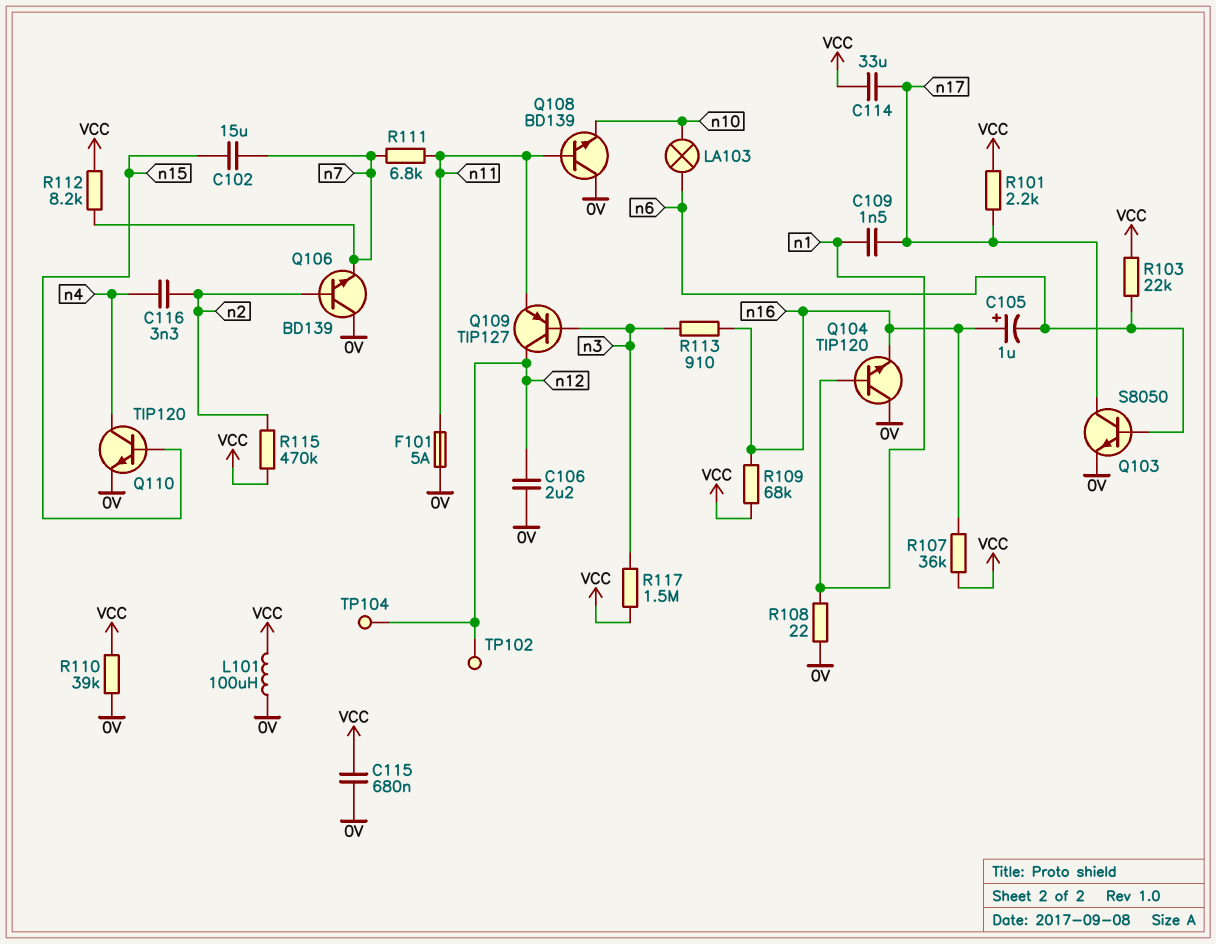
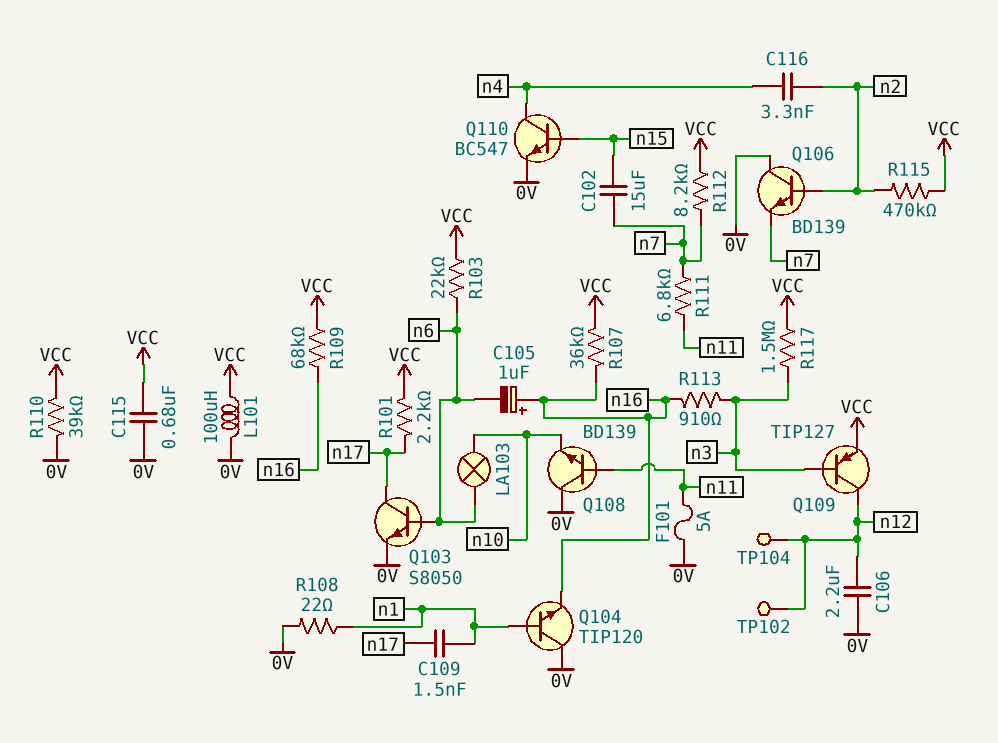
C114: 33uF (VCC, n17) -> none
Q109: PNP TIP127 (B n3, C n12, E n11) -> PNP TIP127 (B n3, C n12, E VCC)
Q110: NPN TIP120 (B n15, C n4, E 0V) -> NPN BC547 (B n15, C n4, E 0V)

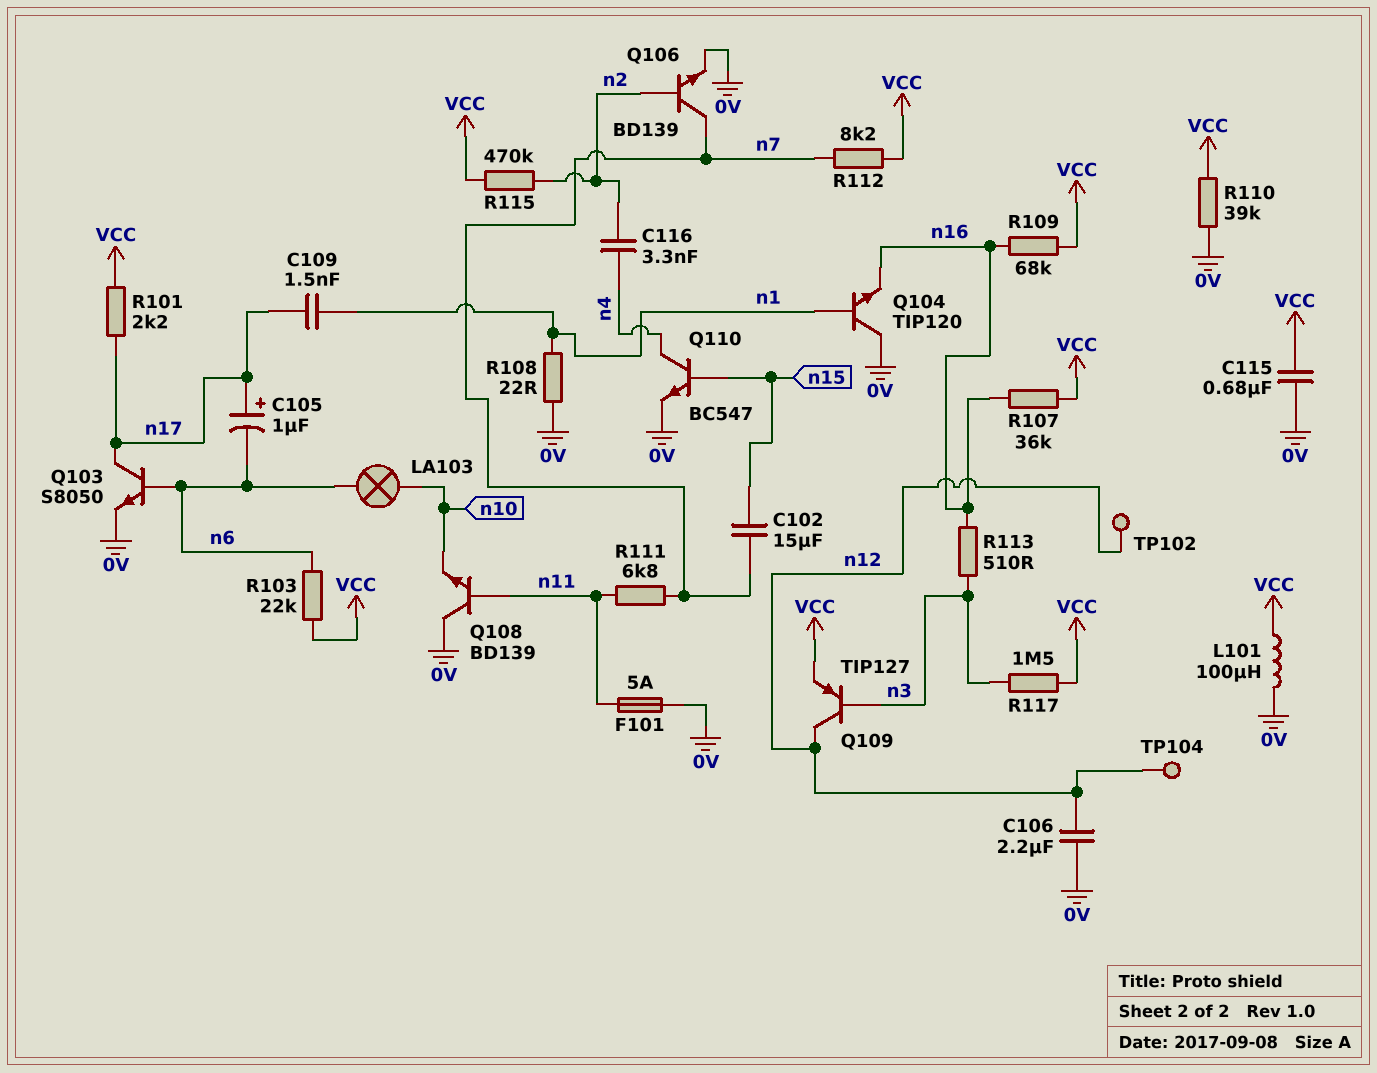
C105: 1uF (plus n16, minus n6) -> 1uF (plus n17, minus n6)
Q106: NPN BD139 (B n2, C 0V, E n7) -> NPN BD139 (B n2, C n7, E 0V)
R113: 910 (n3, n16) -> 510 (n3, n16)

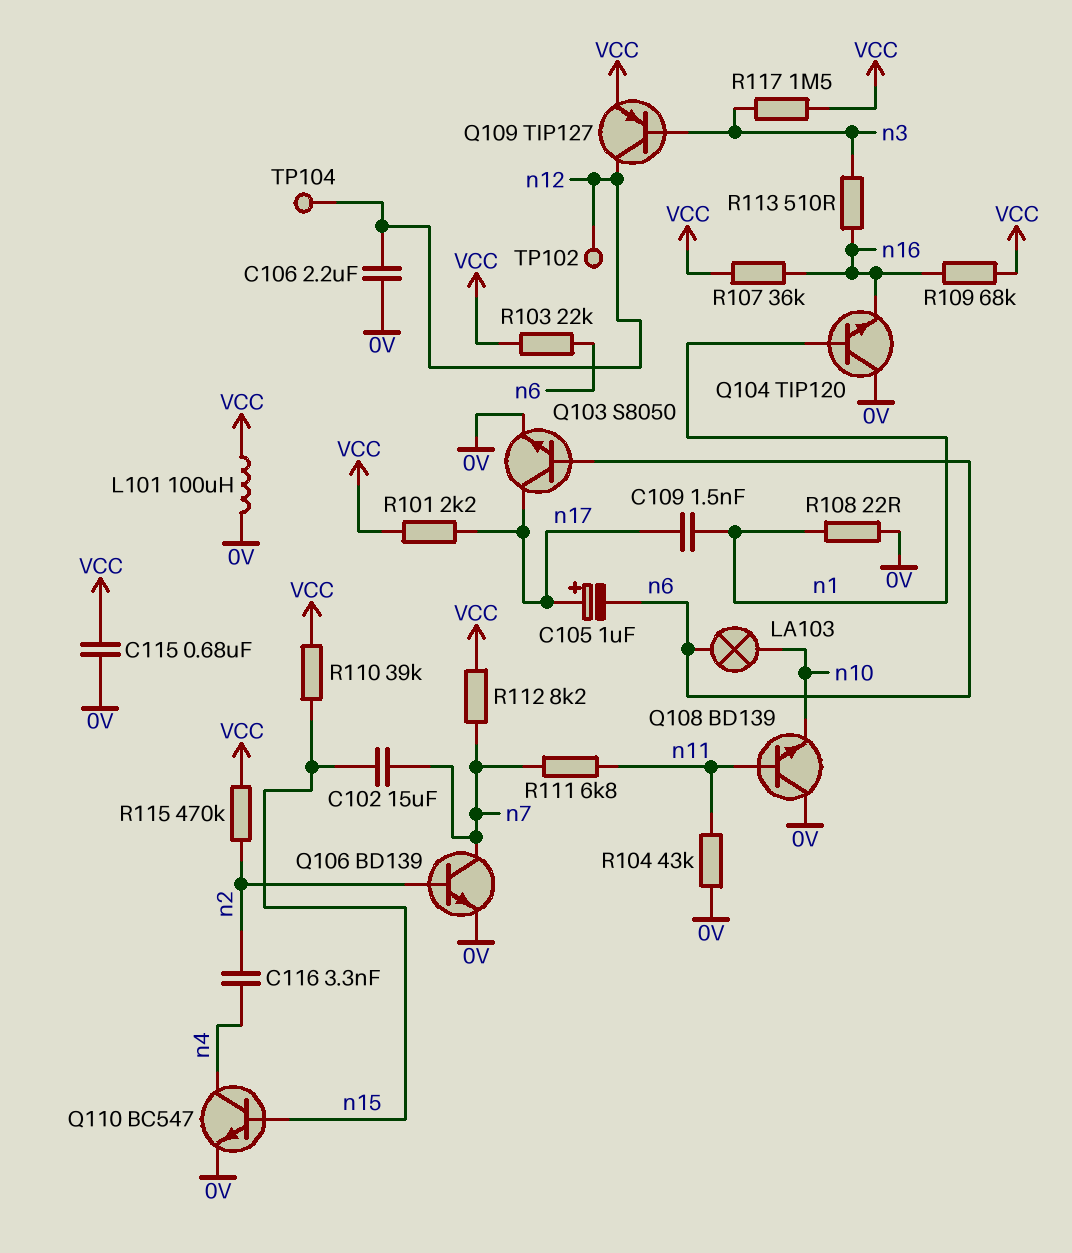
F101: 5A (0V, n11) -> none
R104: none -> 43k (0V, n11)
R110: 39k (0V, VCC) -> 39k (VCC, n15)

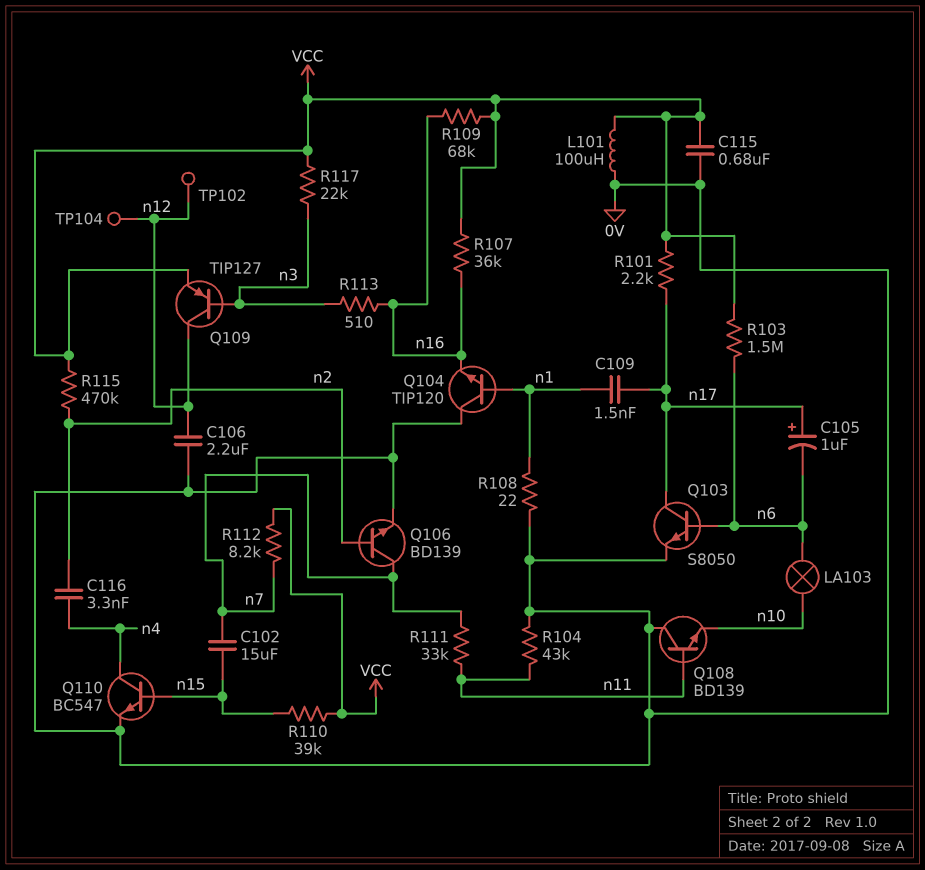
R103: 22k (VCC, n6) -> 1.5M (VCC, n6)
R111: 6.8k (n7, n11) -> 33k (n7, n11)
R117: 1.5M (VCC, n3) -> 22k (VCC, n3)

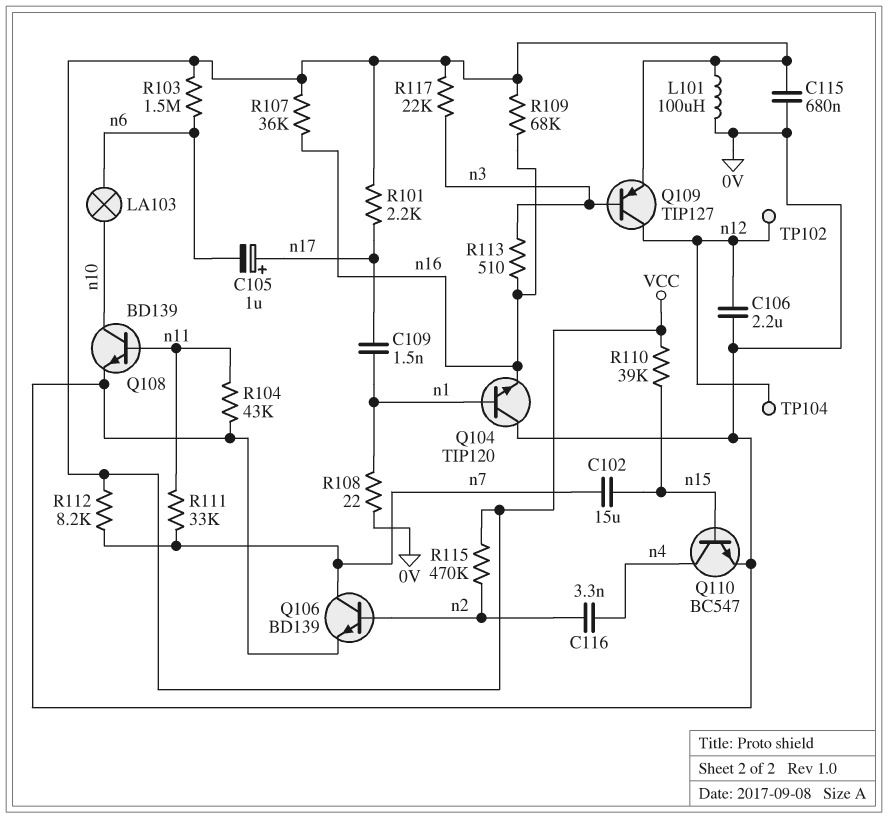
Q103: NPN S8050 (B n6, C n17, E 0V) -> none
Q108: NPN BD139 (B n11, C 0V, E n10) -> NPN BD139 (B n11, C n10, E 0V)

